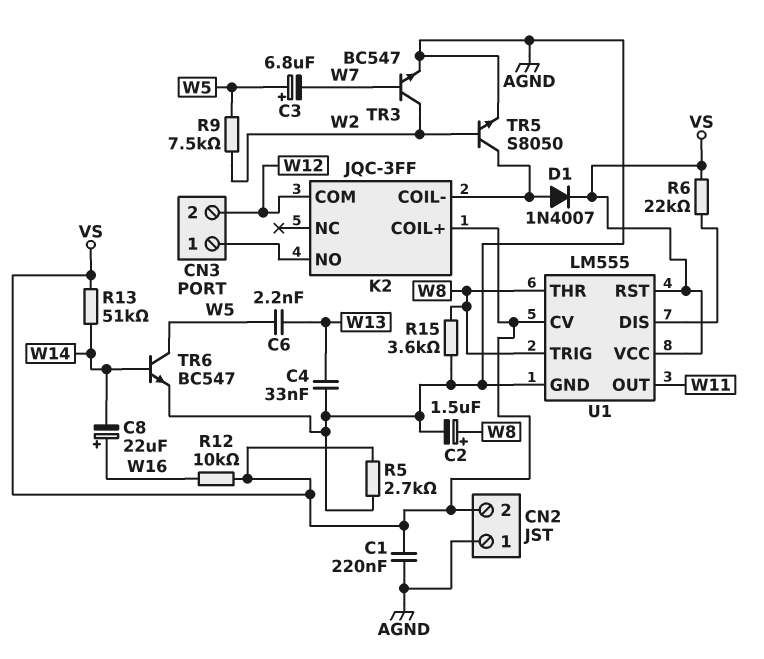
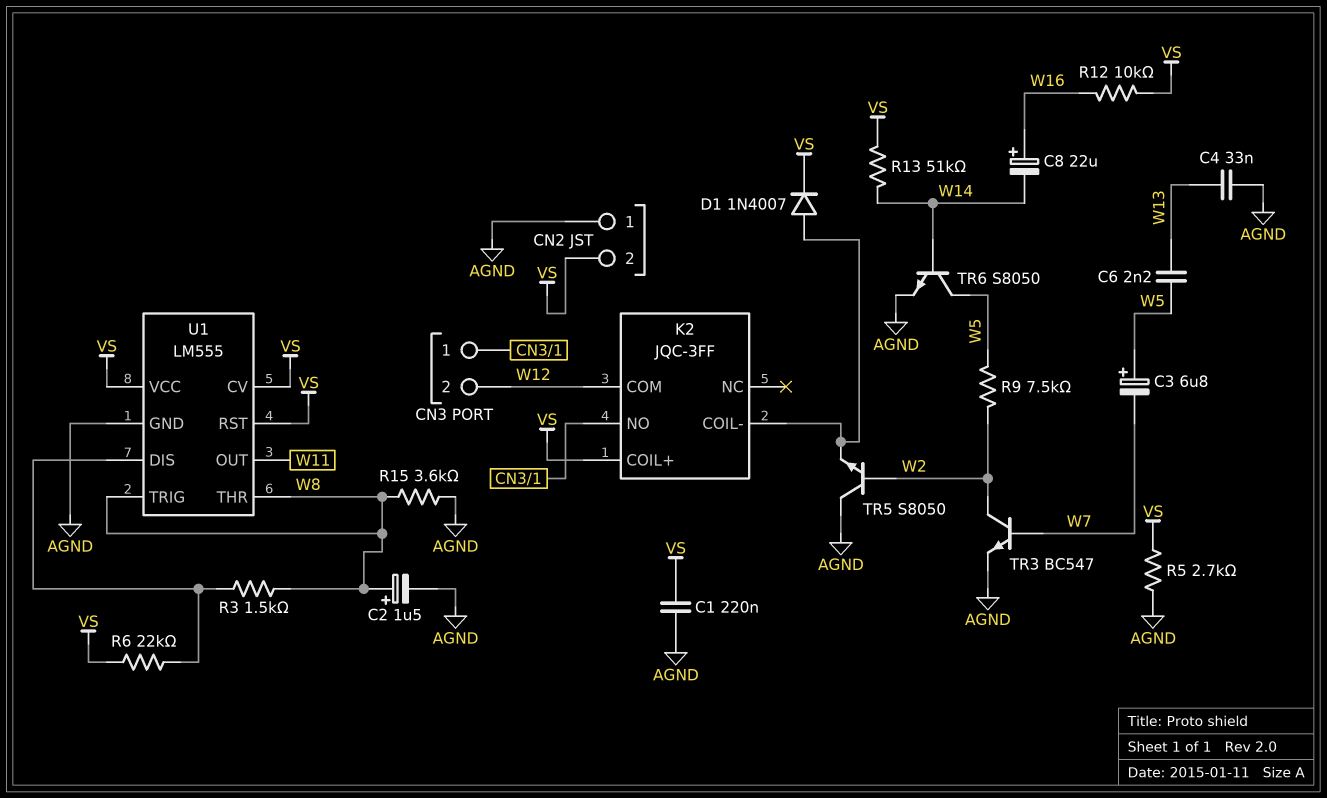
R3: none -> 1.5k (U1/DIS, W8)
TR5: NPN S8050 (B W2, C K2/COIL-, E AGND) -> NPN S8050 (B W2, C AGND, E K2/COIL-)
TR6: NPN BC547 (B W14, C W5, E AGND) -> NPN S8050 (B W14, C W5, E AGND)

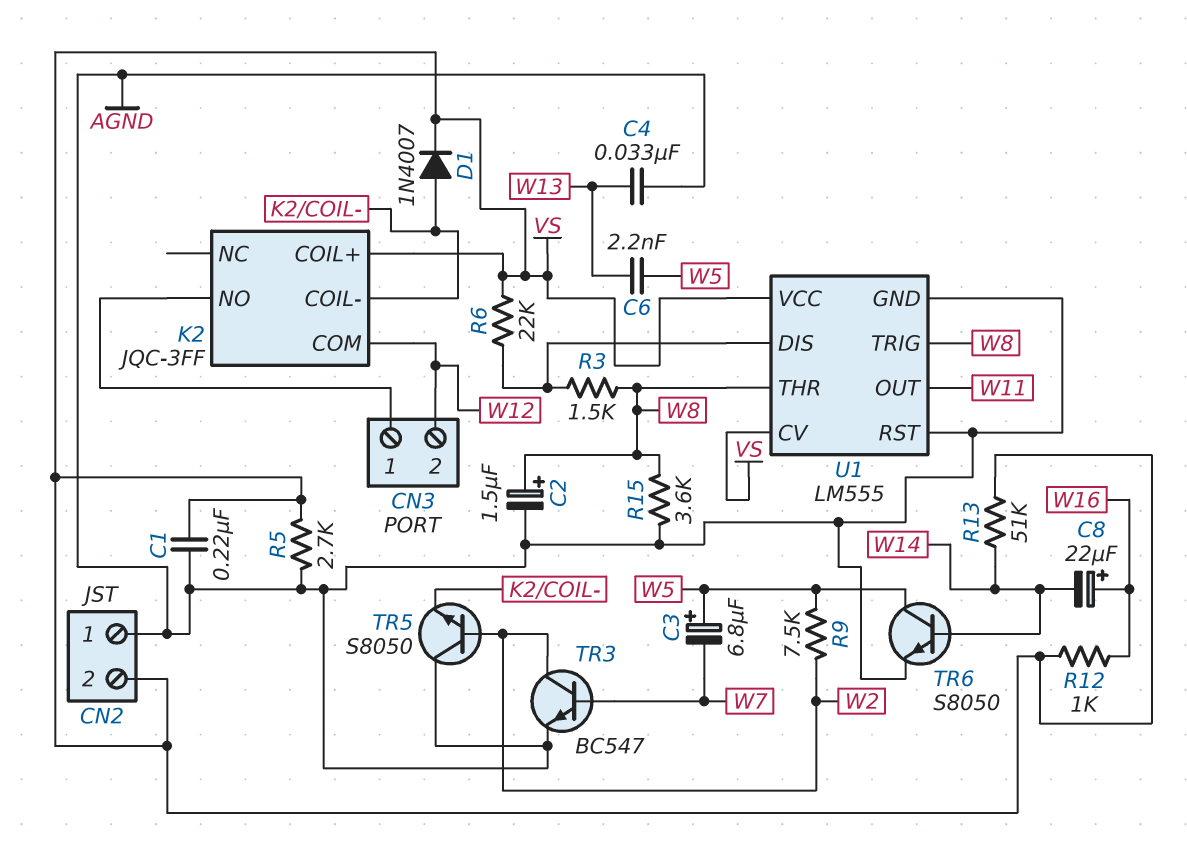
R12: 10k (VS, W16) -> 1k (VS, W16)
U1 pin RST: VS -> AGND

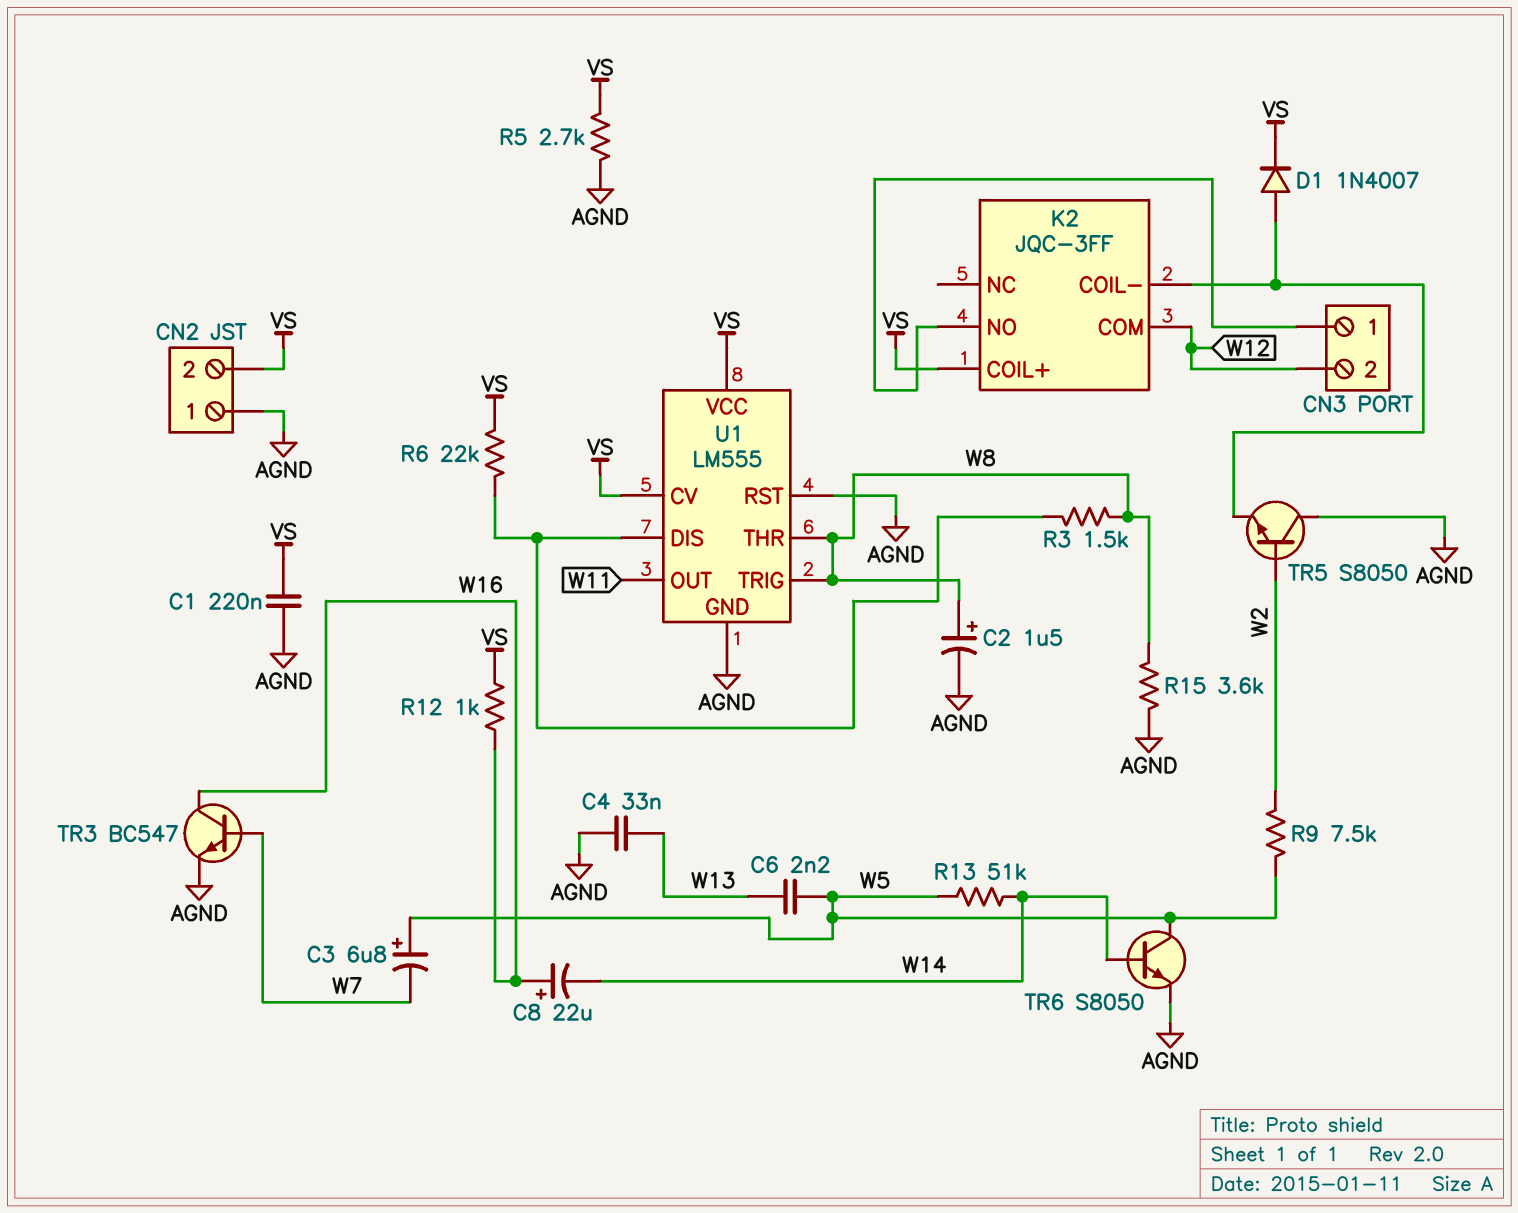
R13: 51k (VS, W14) -> 51k (W5, W14)
TR3: NPN BC547 (B W7, C W2, E AGND) -> NPN BC547 (B W7, C W16, E AGND)

